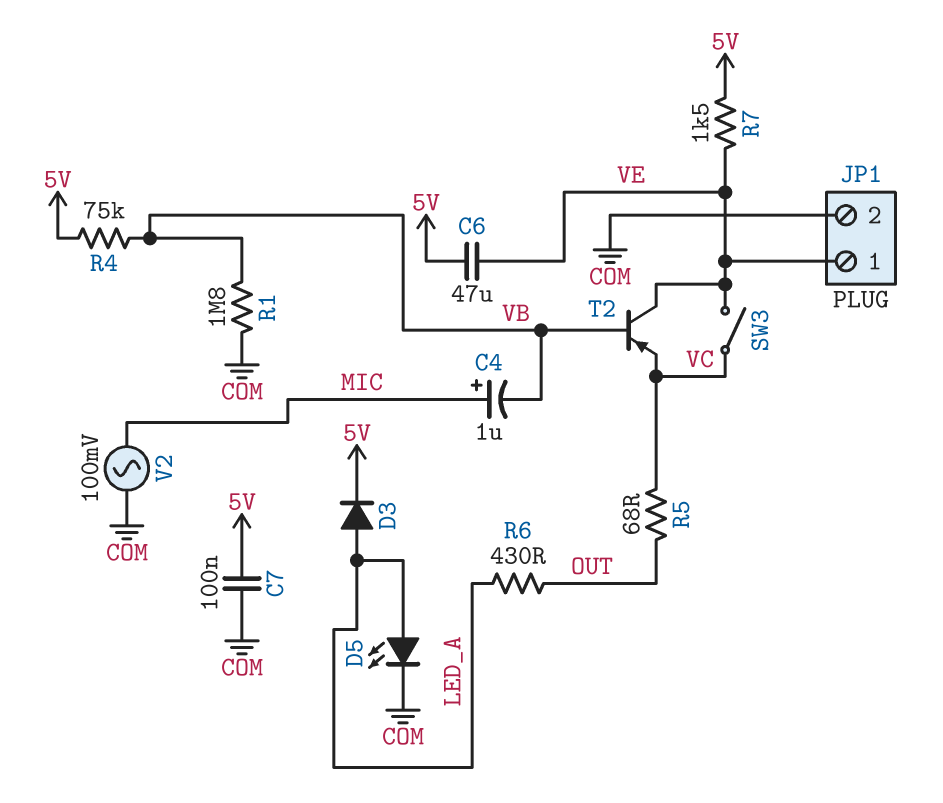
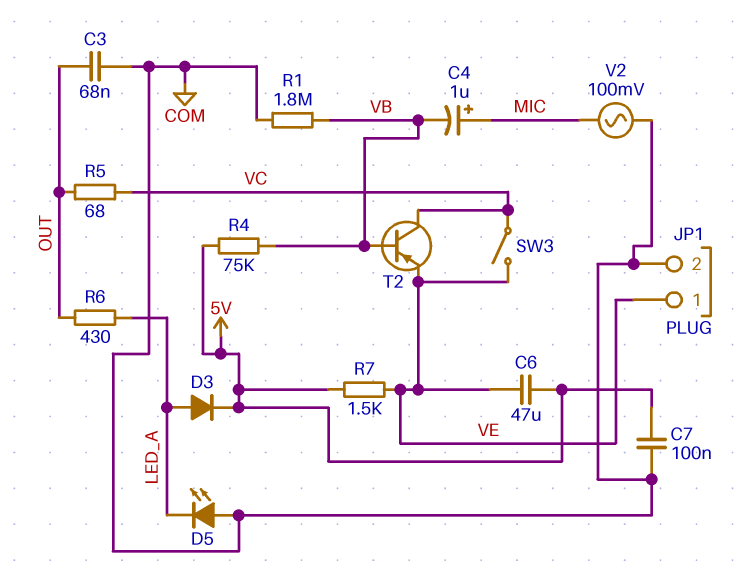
C3: none -> 68nF (COM, OUT)
D5: LED (A LED_A, K COM) -> LED (A COM, K LED_A)
T2: PNP (B VB, C VE, E VC) -> PNP (B VB, C VC, E VE)

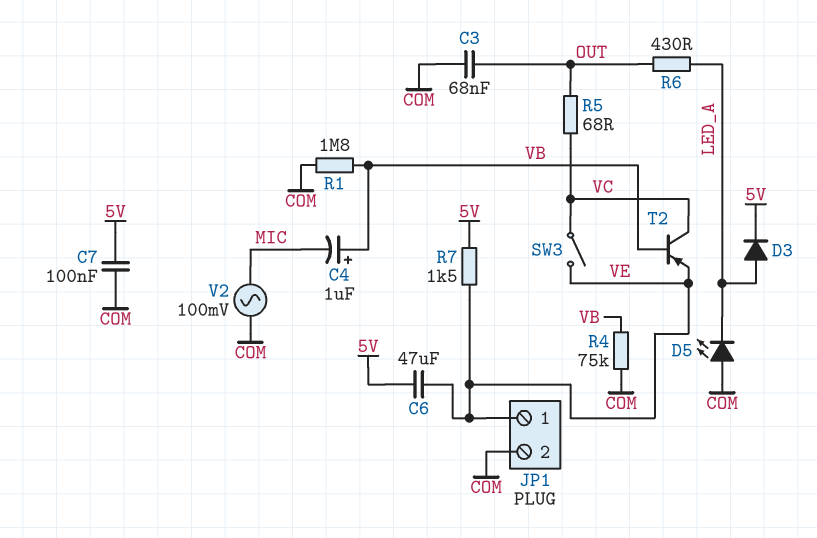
C4: 1uF (plus MIC, minus VB) -> 1uF (plus VB, minus MIC)
R4: 75k (5V, VB) -> 75k (COM, VB)

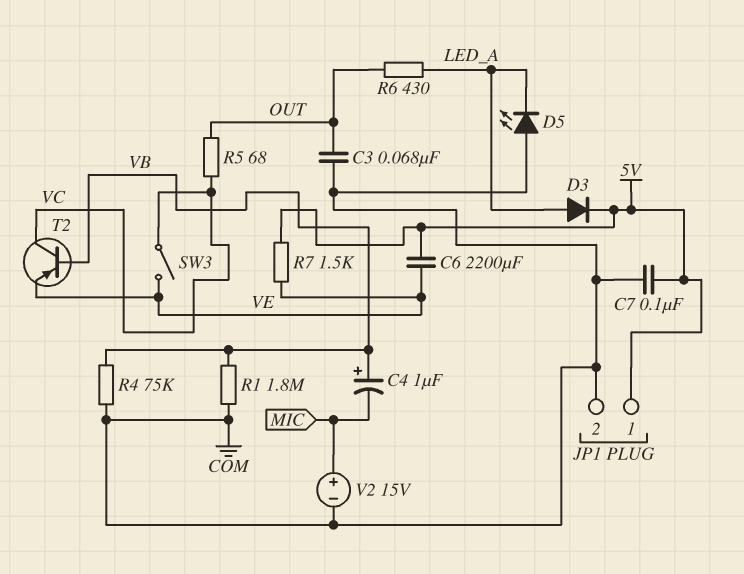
C6: 47uF (5V, VE) -> 2200uF (5V, VE)
JP1 pin 1: VE -> 5V
V2: AC 100mV (COM, MIC) -> 15V (plus MIC, minus COM)

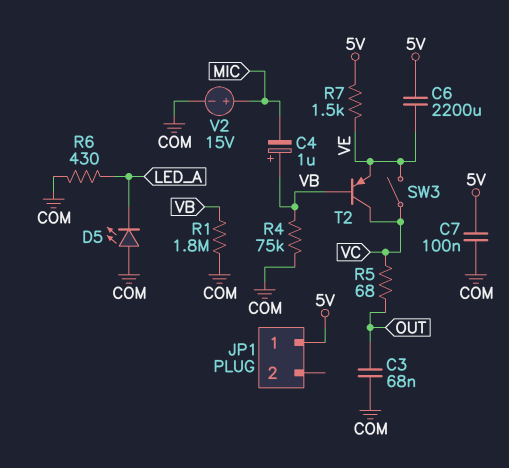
D3: diode (A LED_A, K 5V) -> none
JP1 pin 2: COM -> none
R6: 430 (LED_A, OUT) -> 430 (COM, LED_A)

